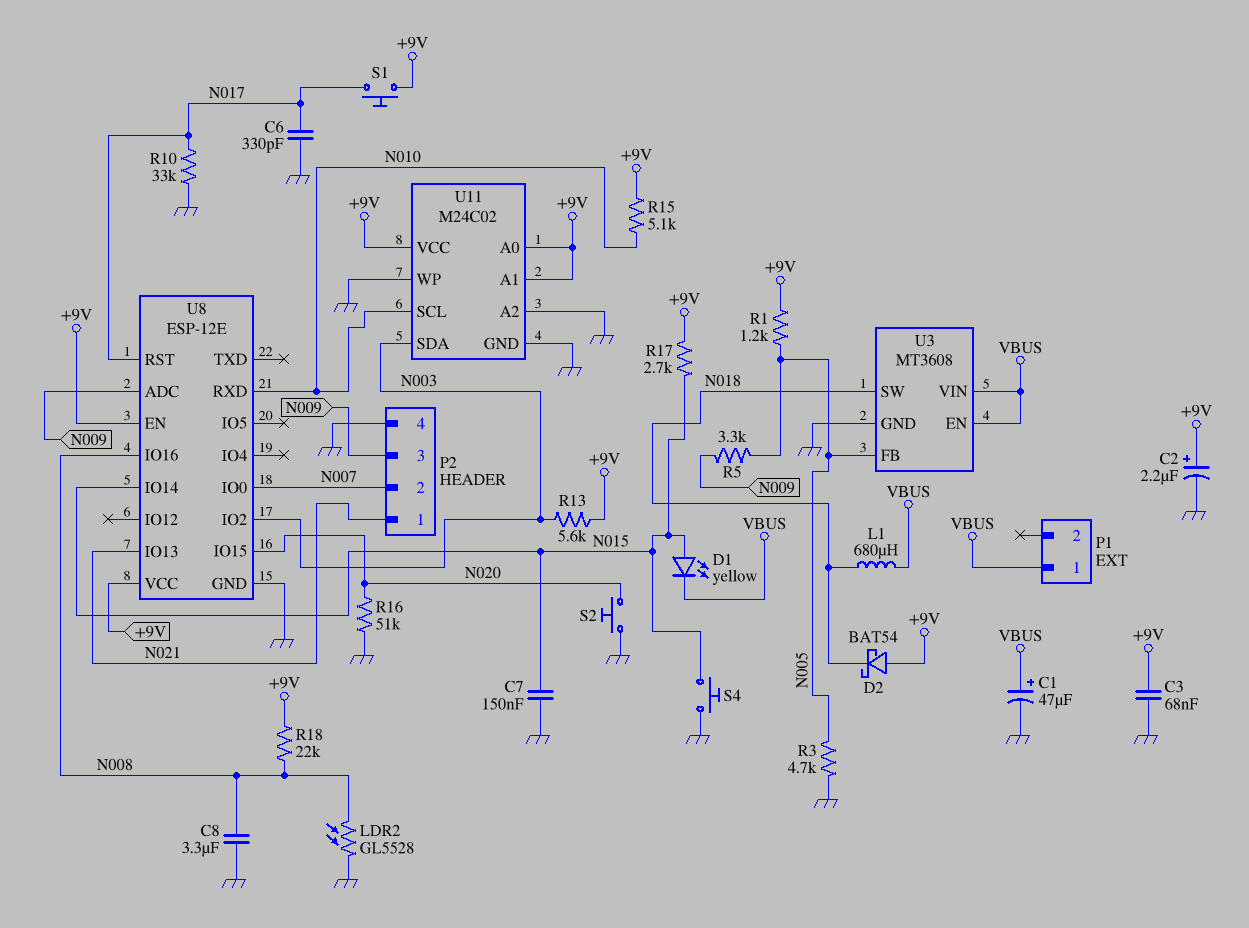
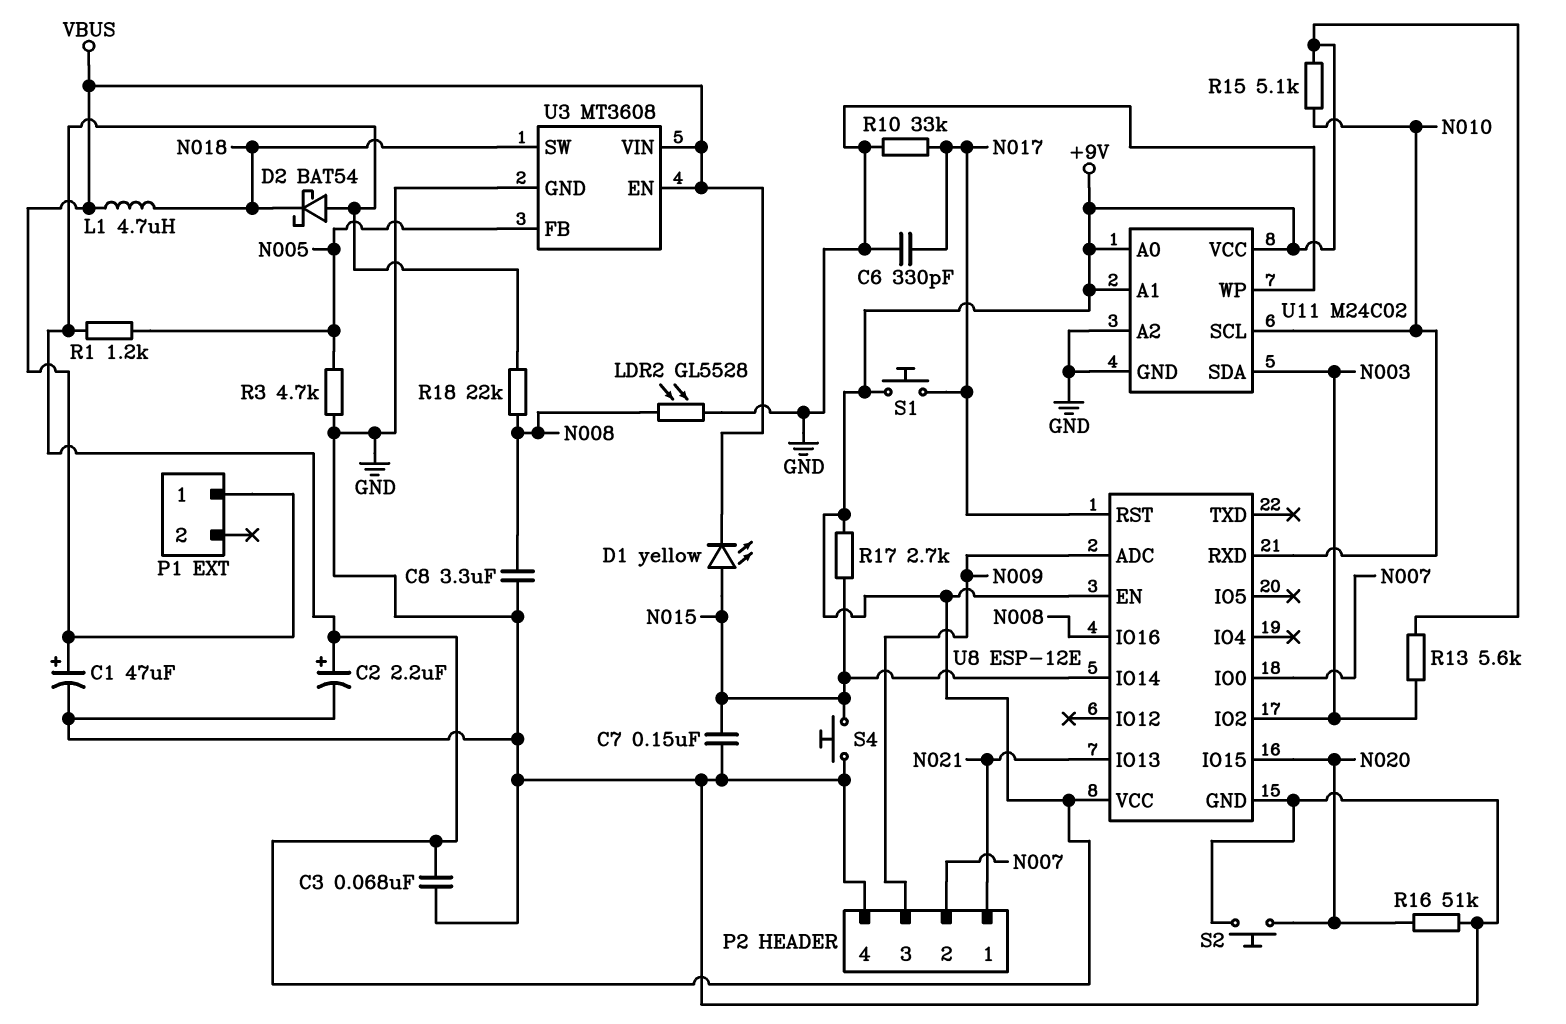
L1: 680uH (N018, VBUS) -> 4.7uH (N018, VBUS)
R5: 3.3k (N005, N009) -> none

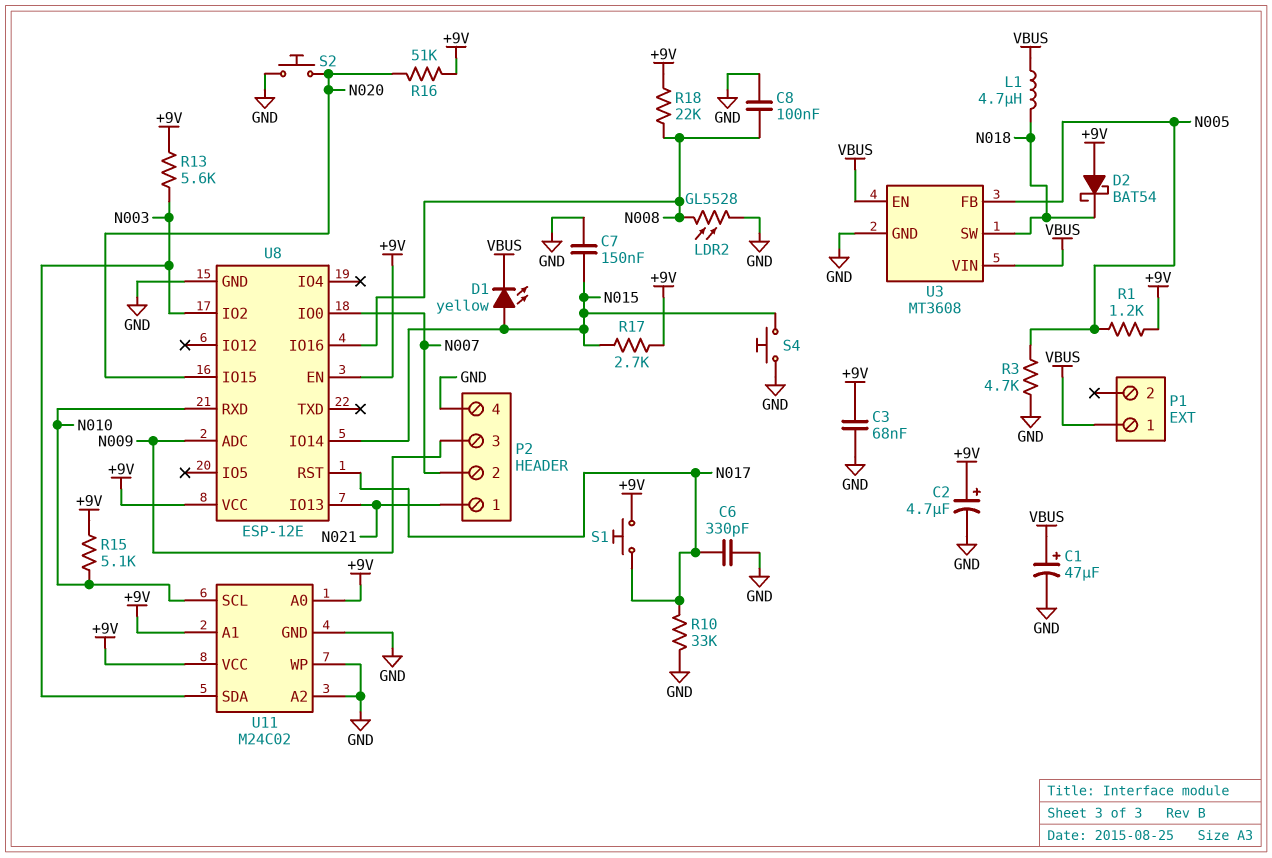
C2: 2.2uF (plus +9V, minus GND) -> 4.7uF (plus +9V, minus GND)
C8: 3.3uF (GND, N008) -> 100nF (GND, N008)
R16: 51k (GND, N020) -> 51k (+9V, N020)

